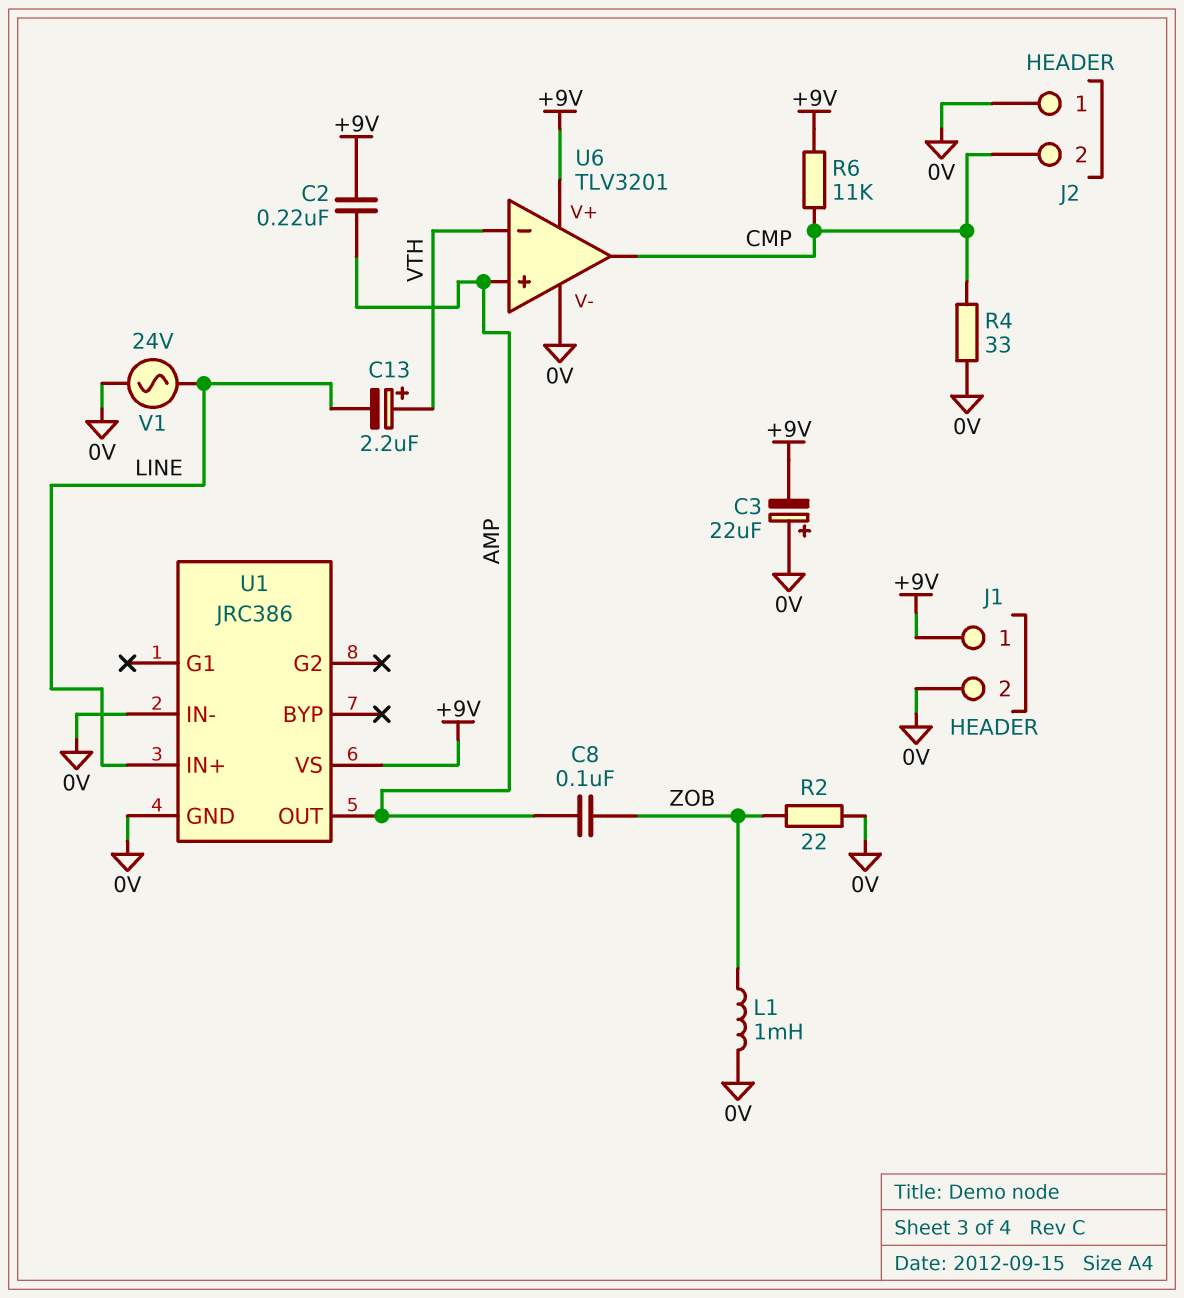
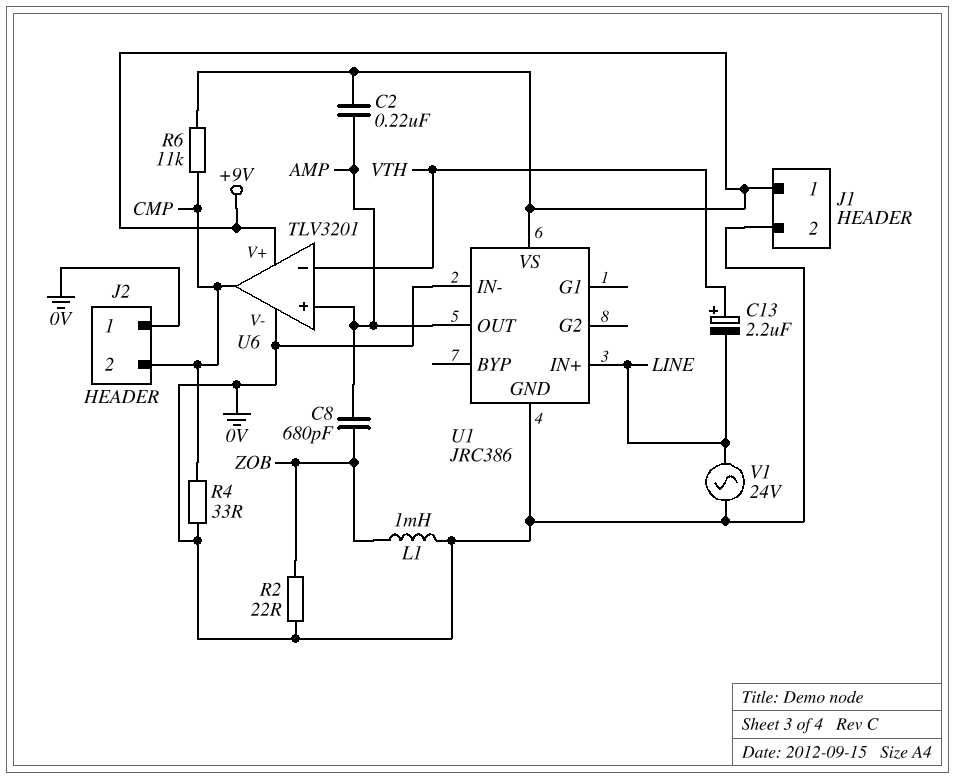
C3: 22uF (plus 0V, minus +9V) -> none
C8: 100nF (AMP, ZOB) -> 680pF (AMP, ZOB)

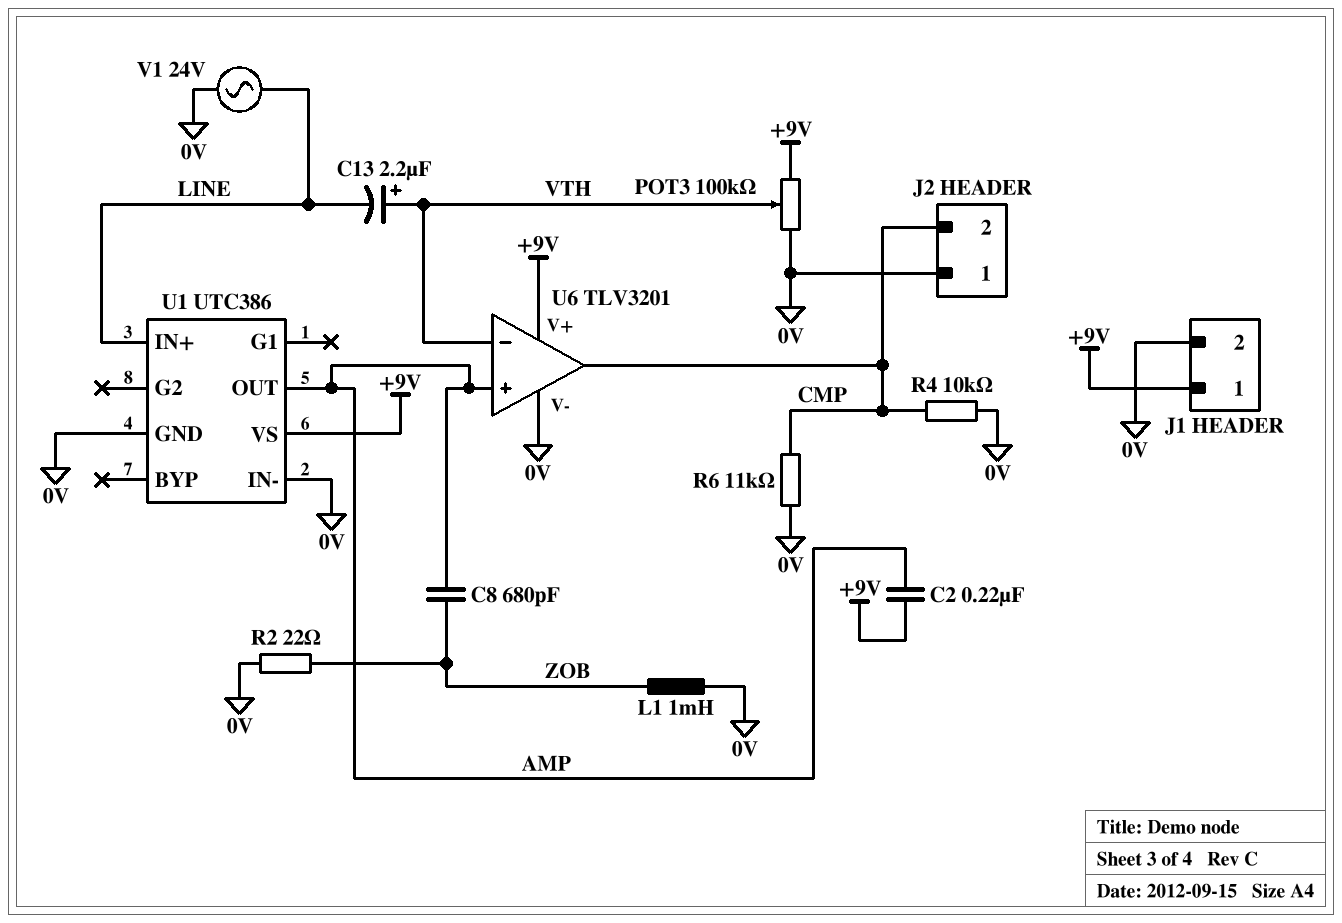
POT3: none -> 100k (+9V, 0V, wiper VTH)
R4: 33 (0V, CMP) -> 10k (0V, CMP)
R6: 11k (+9V, CMP) -> 11k (0V, CMP)
U1: JRC386 -> UTC386

